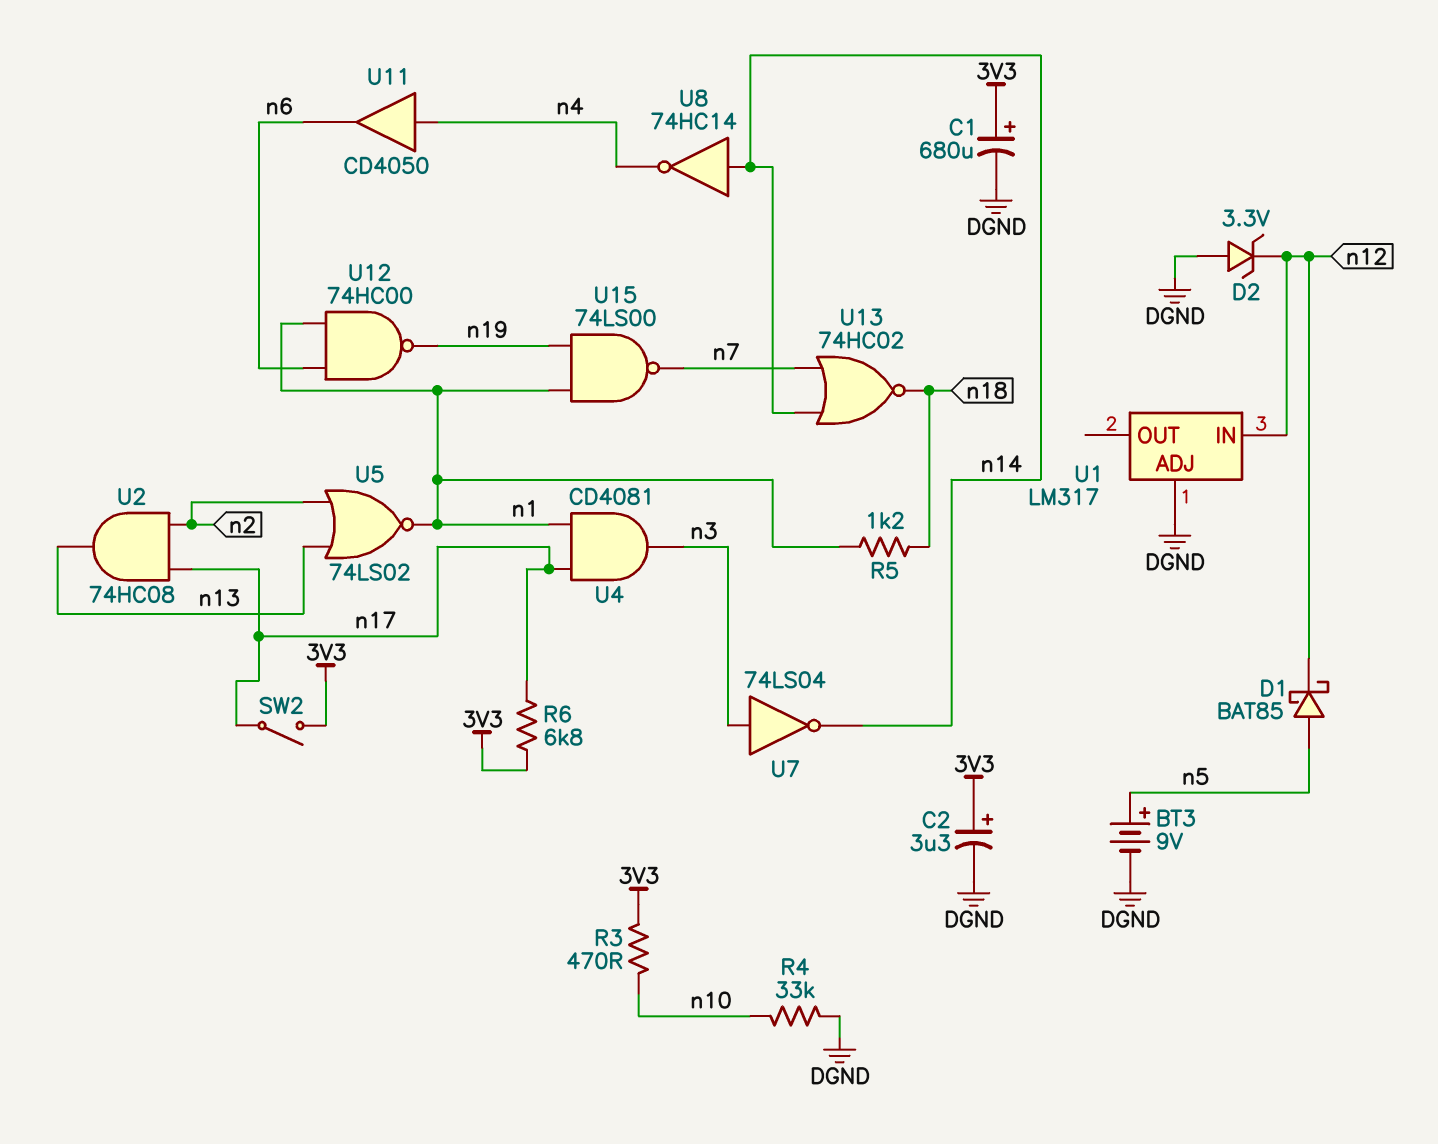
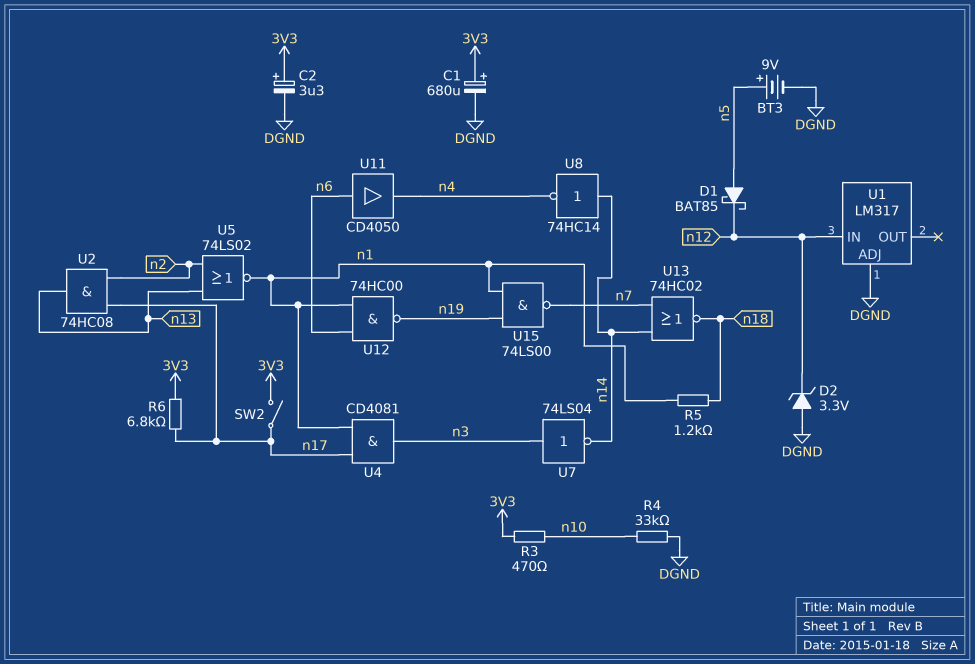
U11: buffer CD4050 (in n4, out n6) -> buffer CD4050 (in n6, out n4)

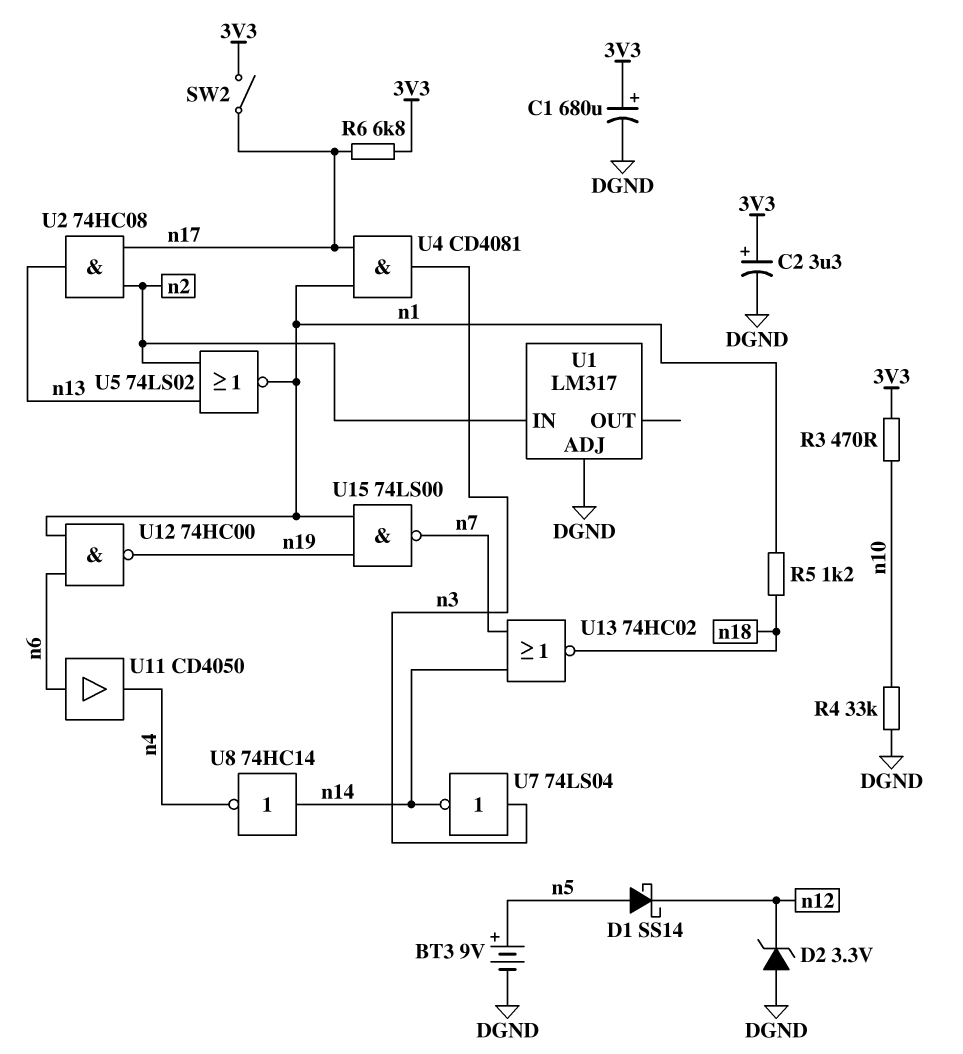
D1: schottky BAT85 (A n5, K n12) -> schottky SS14 (A n5, K n12)
U1 pin IN: n12 -> n2

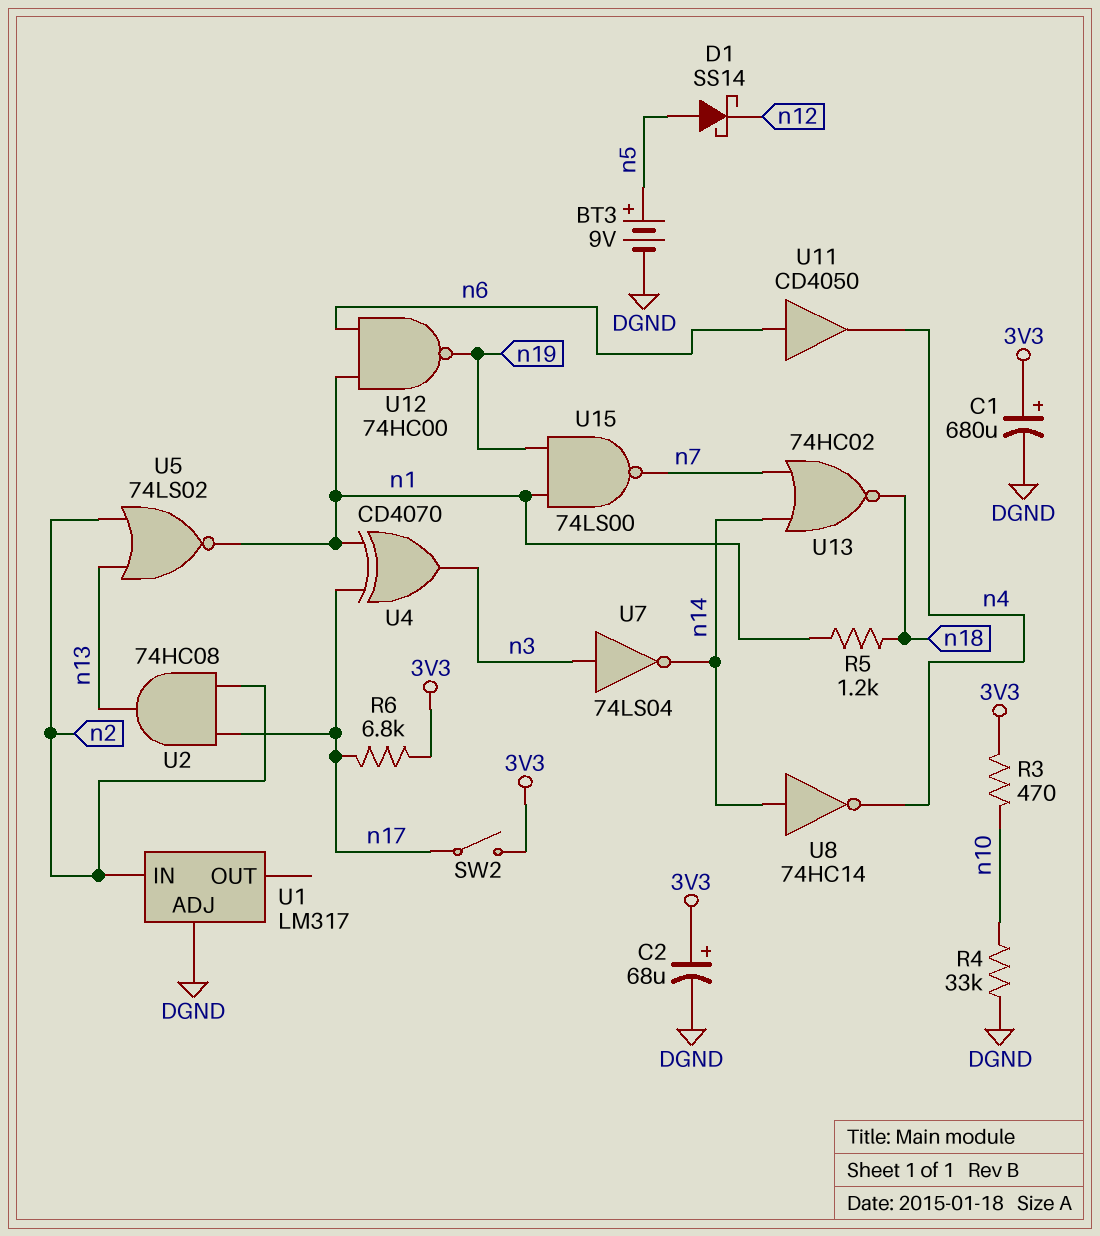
C2: 3.3uF (plus 3V3, minus DGND) -> 68uF (plus 3V3, minus DGND)
D2: zener 3.3V (A DGND, K n12) -> none
U4: AND CD4081 (in n1, in n17, out n3) -> XOR CD4070 (in n1, in n17, out n3)

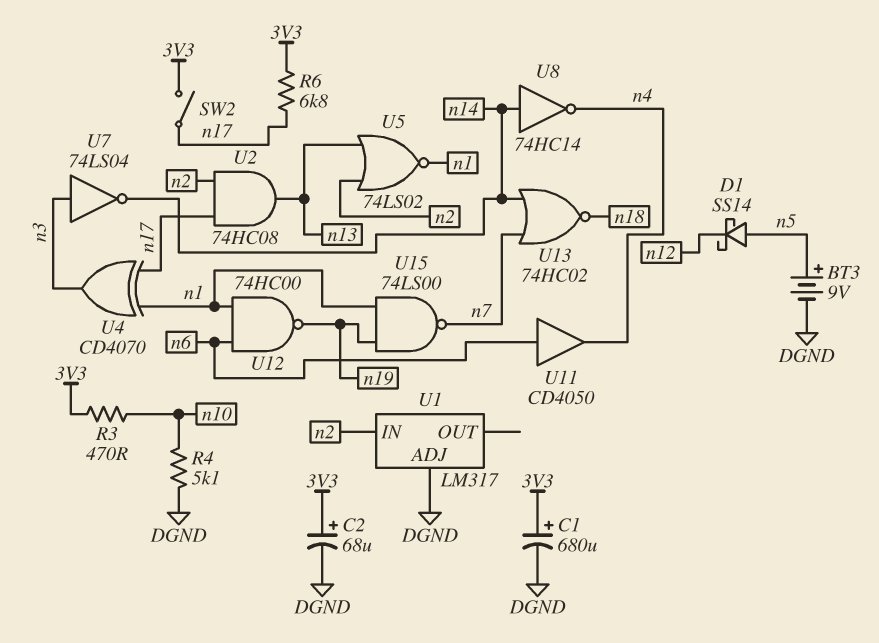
R4: 33k (DGND, n10) -> 5.1k (DGND, n10)
R5: 1.2k (n1, n18) -> none

